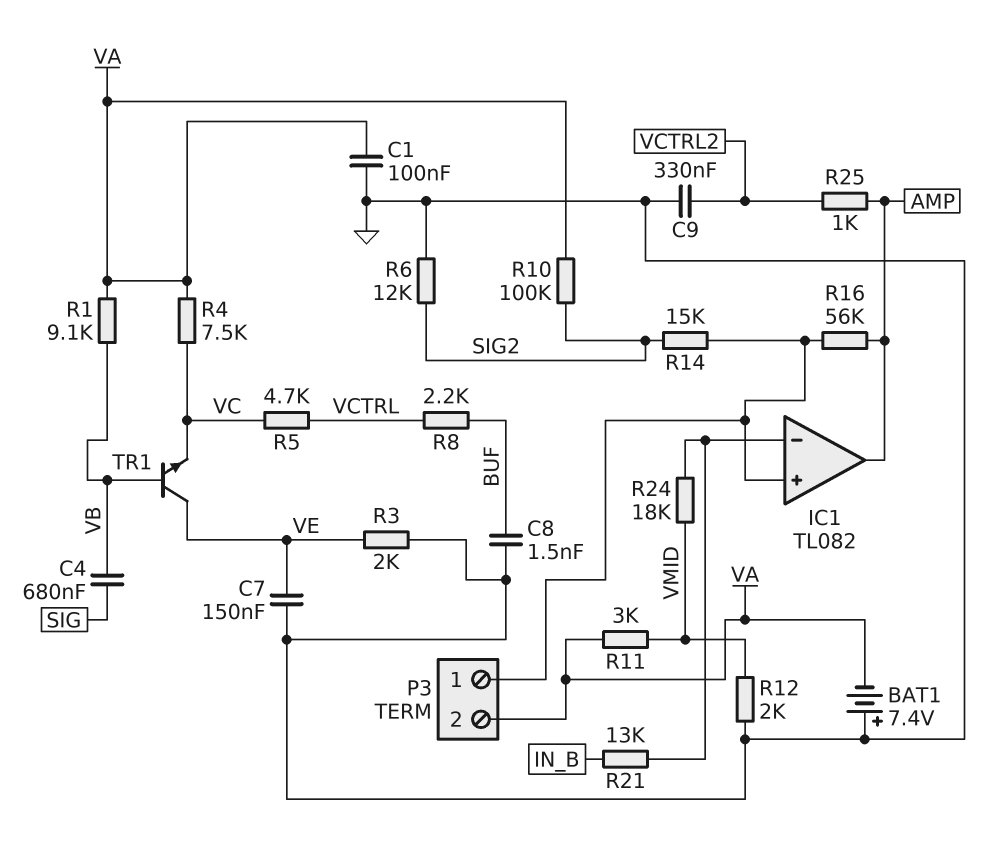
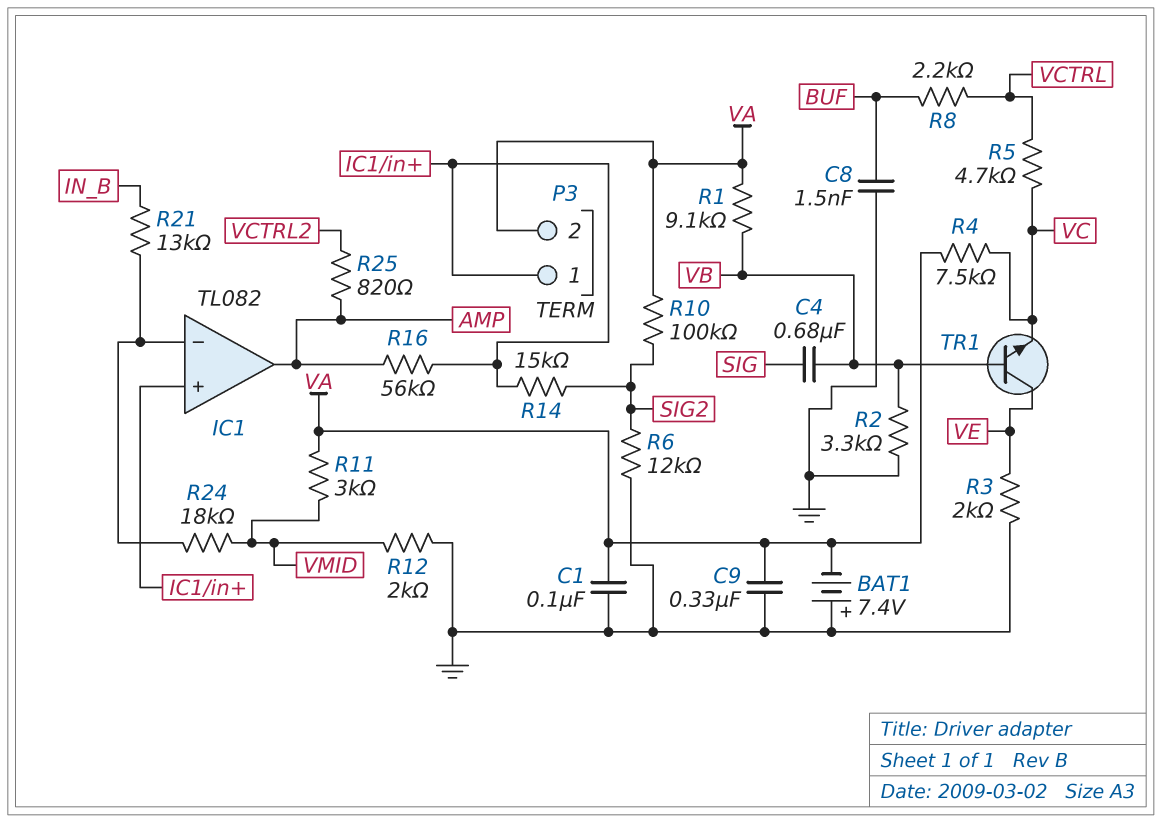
C7: 150nF (GND, VE) -> none
C9: 330nF (GND, VCTRL2) -> 330nF (GND, VA)
R2: none -> 3.3k (GND, VB)
R25: 1k (AMP, VCTRL2) -> 820 (AMP, VCTRL2)

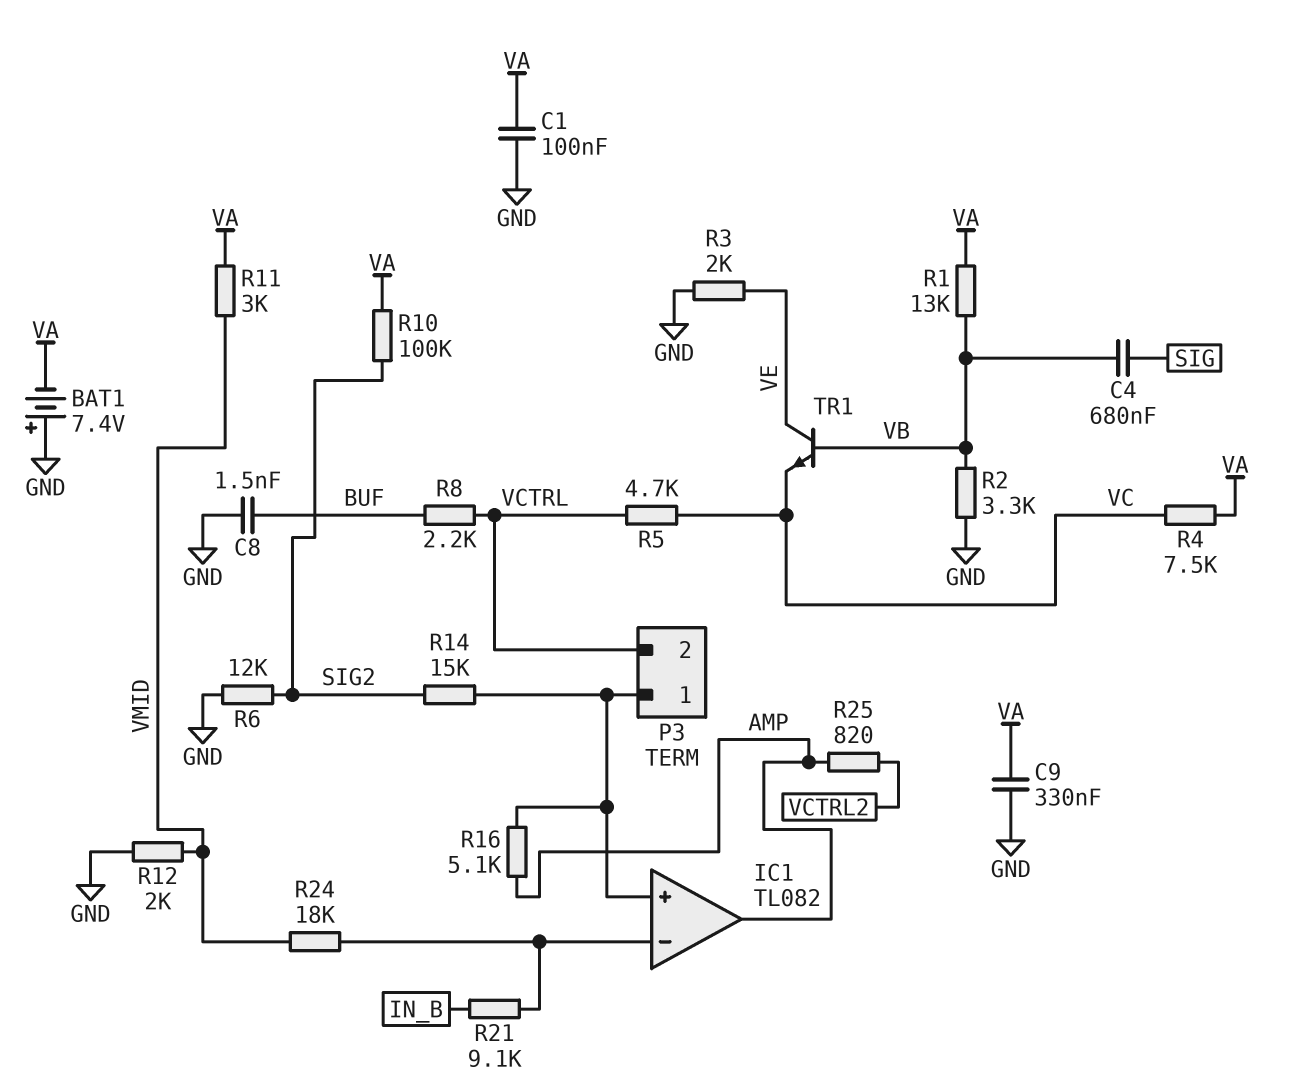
P3 pin 2: VA -> VCTRL
R1: 9.1k (VA, VB) -> 13k (VA, VB)
R16: 56k (AMP, IC1/in+) -> 5.1k (AMP, IC1/in+)
R21: 13k (IC1/in-, IN_B) -> 9.1k (IC1/in-, IN_B)

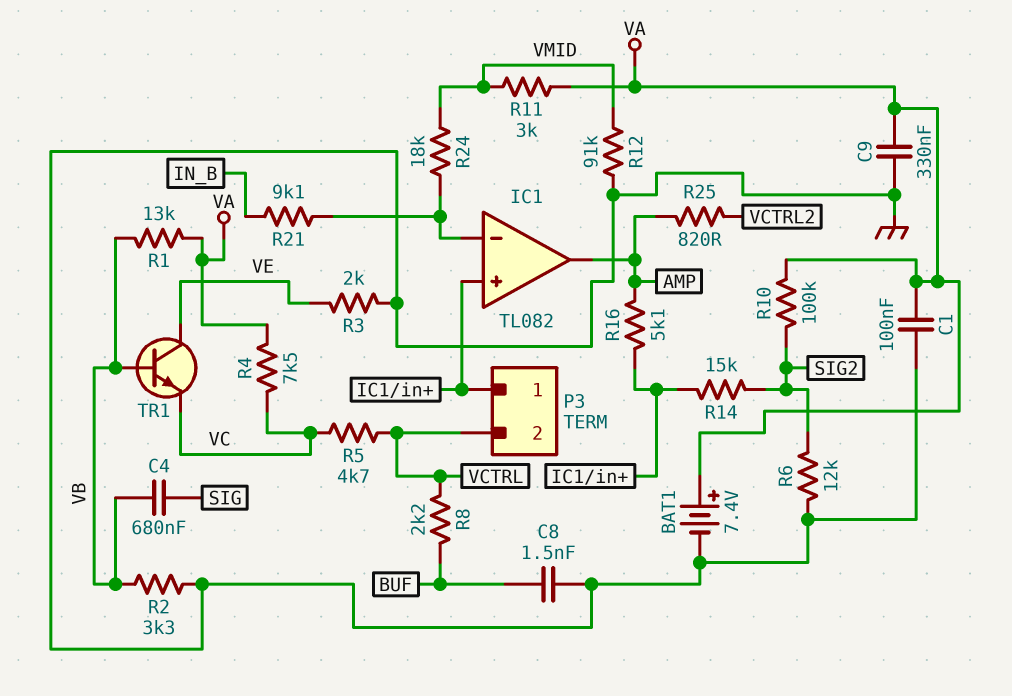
BAT1: 7.4V (plus GND, minus VA) -> 7.4V (plus VA, minus GND)
R12: 2k (GND, VMID) -> 91k (GND, VMID)

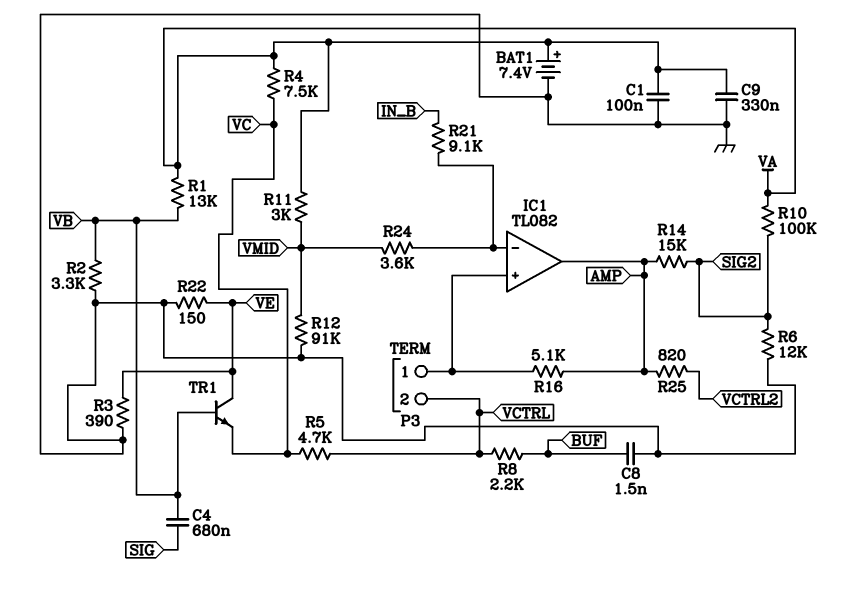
R3: 2k (GND, VE) -> 390 (GND, VE)
R14: 15k (IC1/in+, SIG2) -> 15k (AMP, SIG2)
R22: none -> 150 (GND, VE)
R24: 18k (IC1/in-, VMID) -> 3.6k (IC1/in-, VMID)

